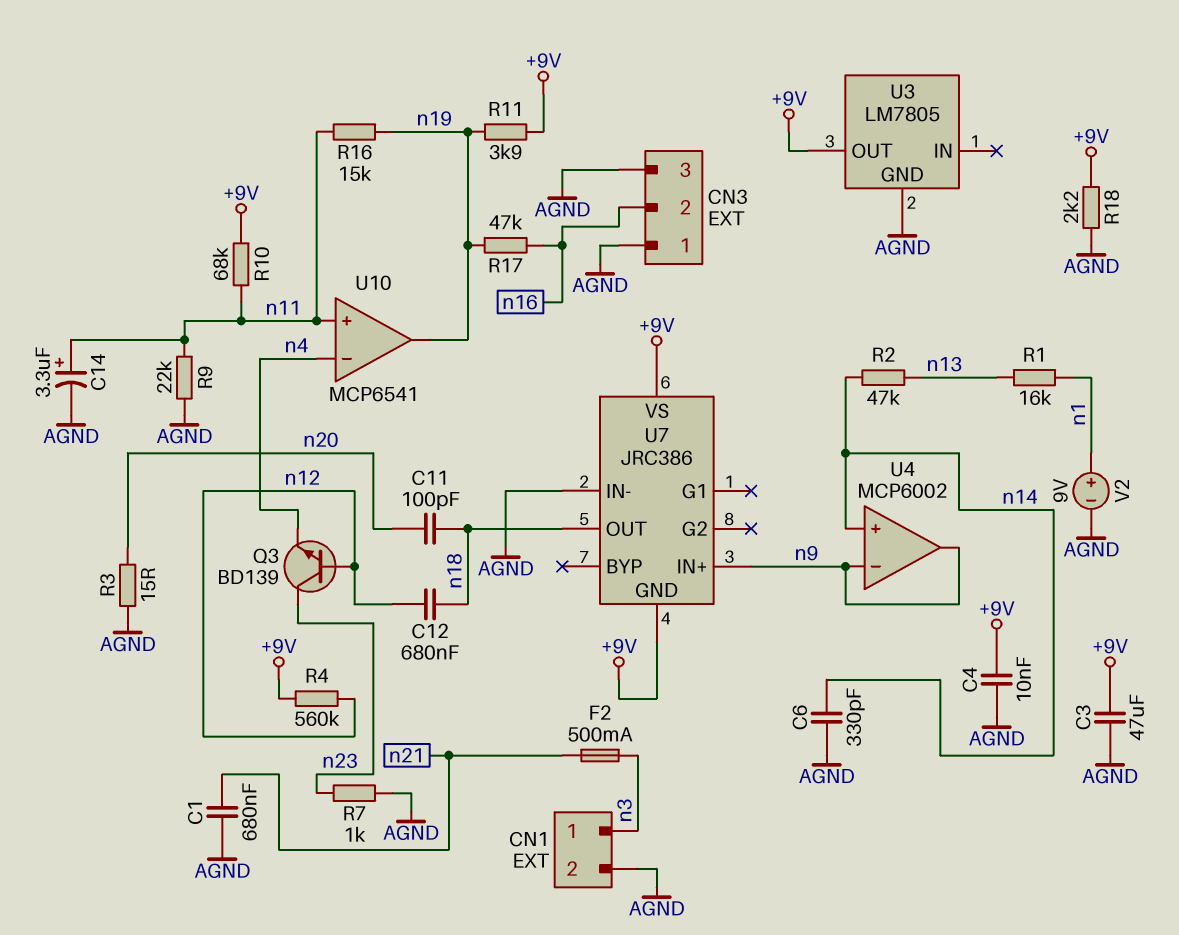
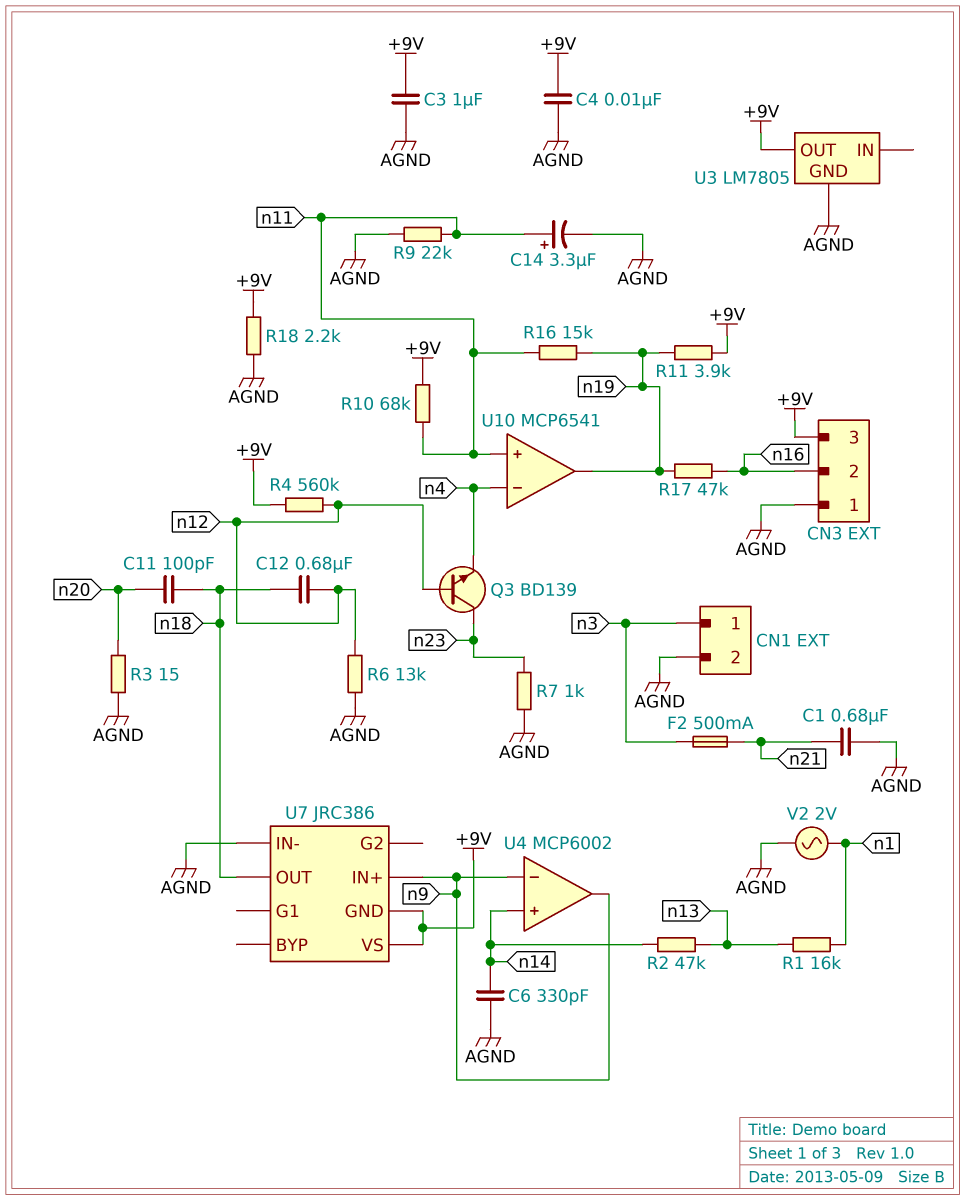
C3: 47uF (+9V, AGND) -> 1uF (+9V, AGND)
CN3 pin 3: AGND -> +9V
R6: none -> 13k (AGND, n12)
V2: 9V (plus n1, minus AGND) -> AC 2V (AGND, n1)

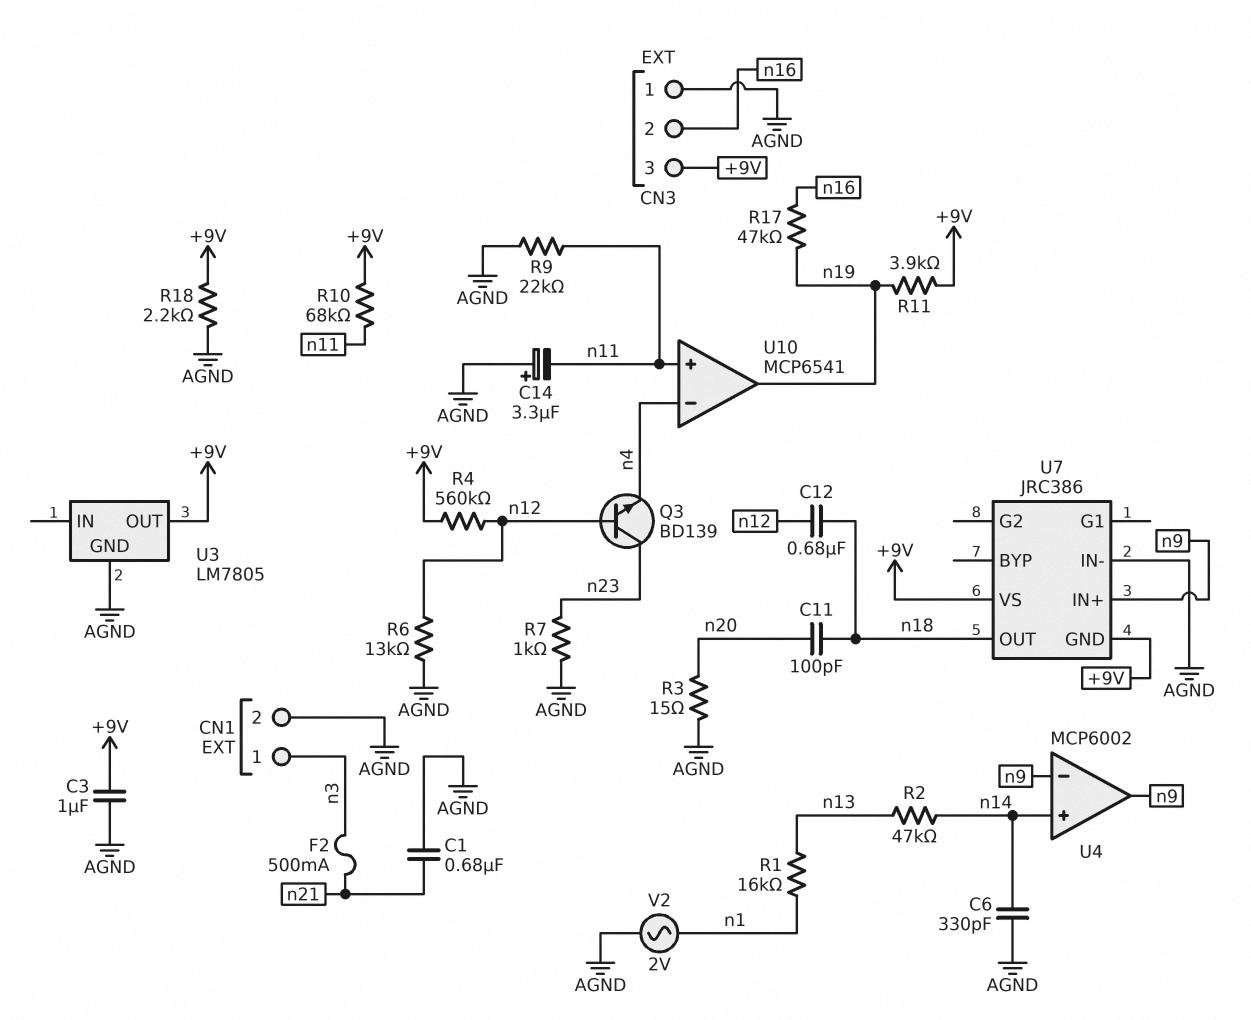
C4: 10nF (+9V, AGND) -> none
C14: 3.3uF (plus n11, minus AGND) -> 3.3uF (plus AGND, minus n11)
R16: 15k (n11, n19) -> none

